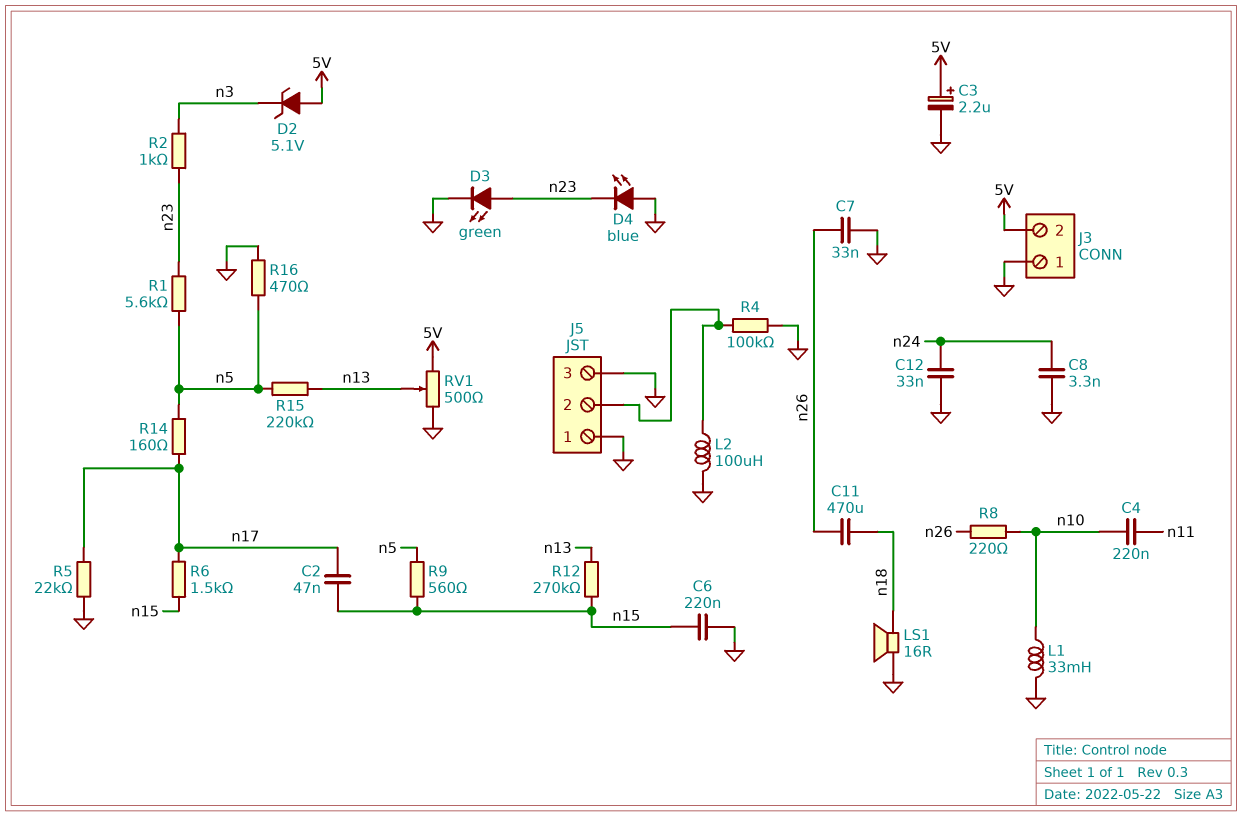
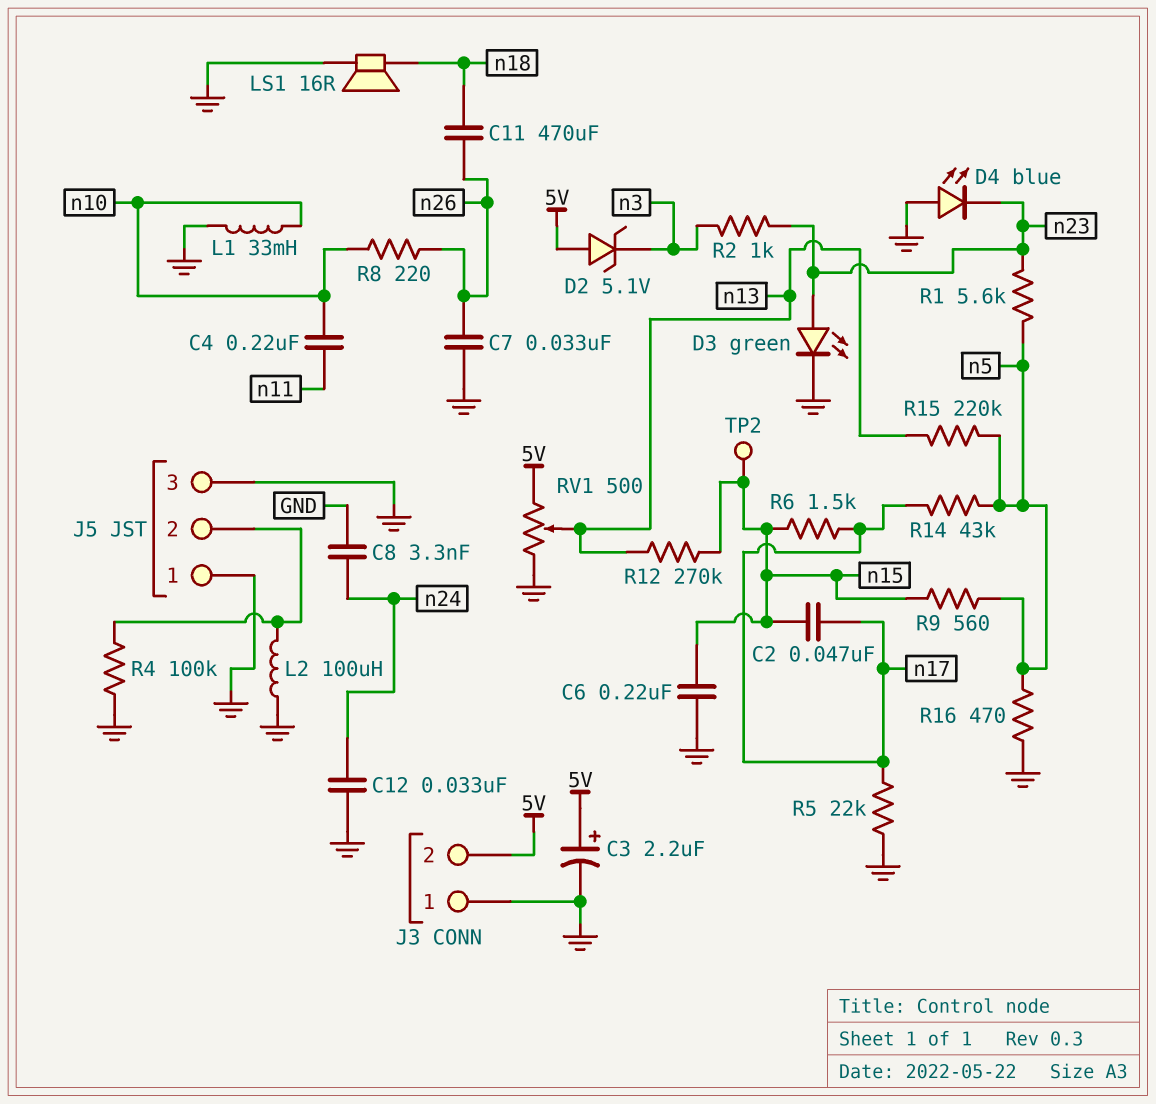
R14: 160 (n5, n17) -> 43k (n5, n17)
TP2: none -> test point (n15)

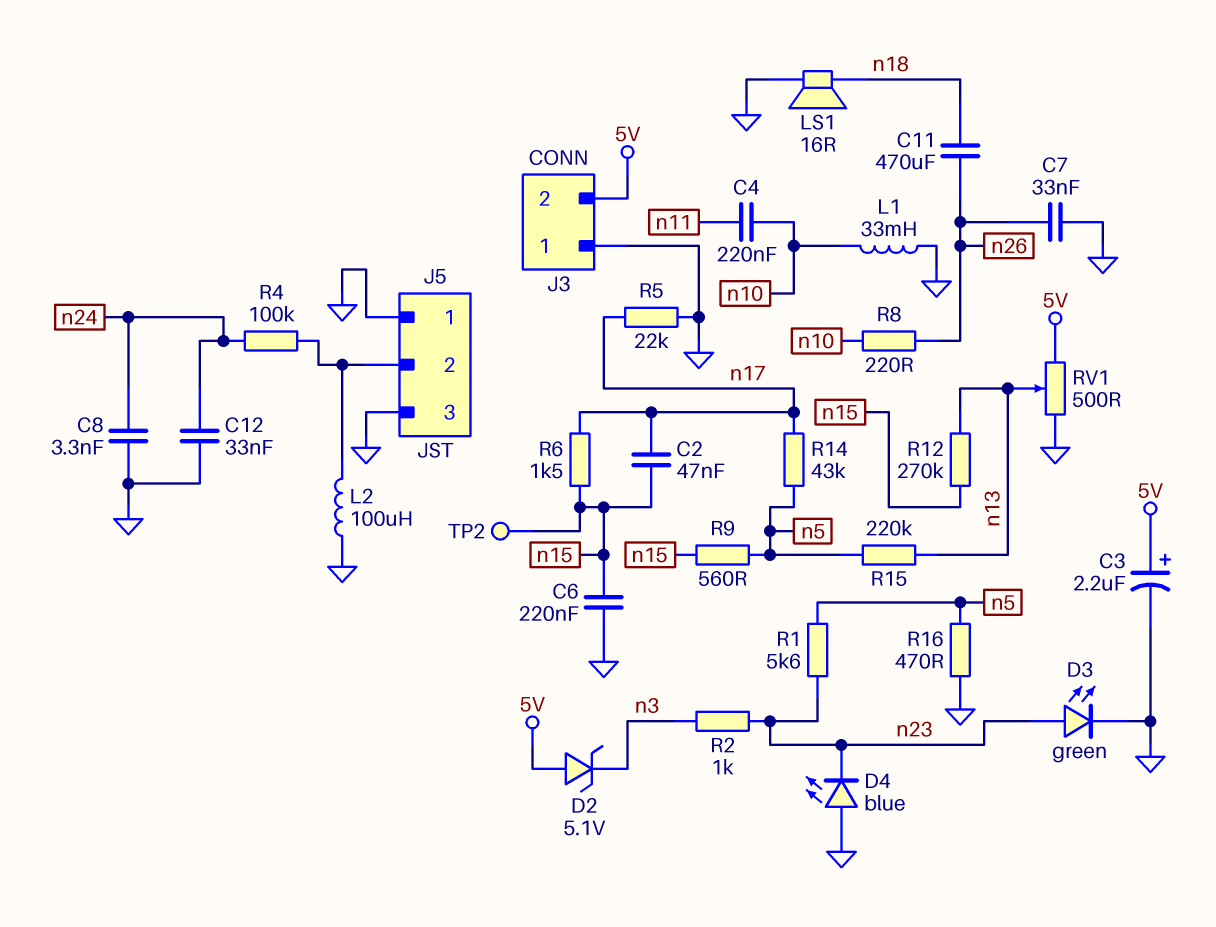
R4: 100k (GND, J5/2) -> 100k (J5/2, n24)

